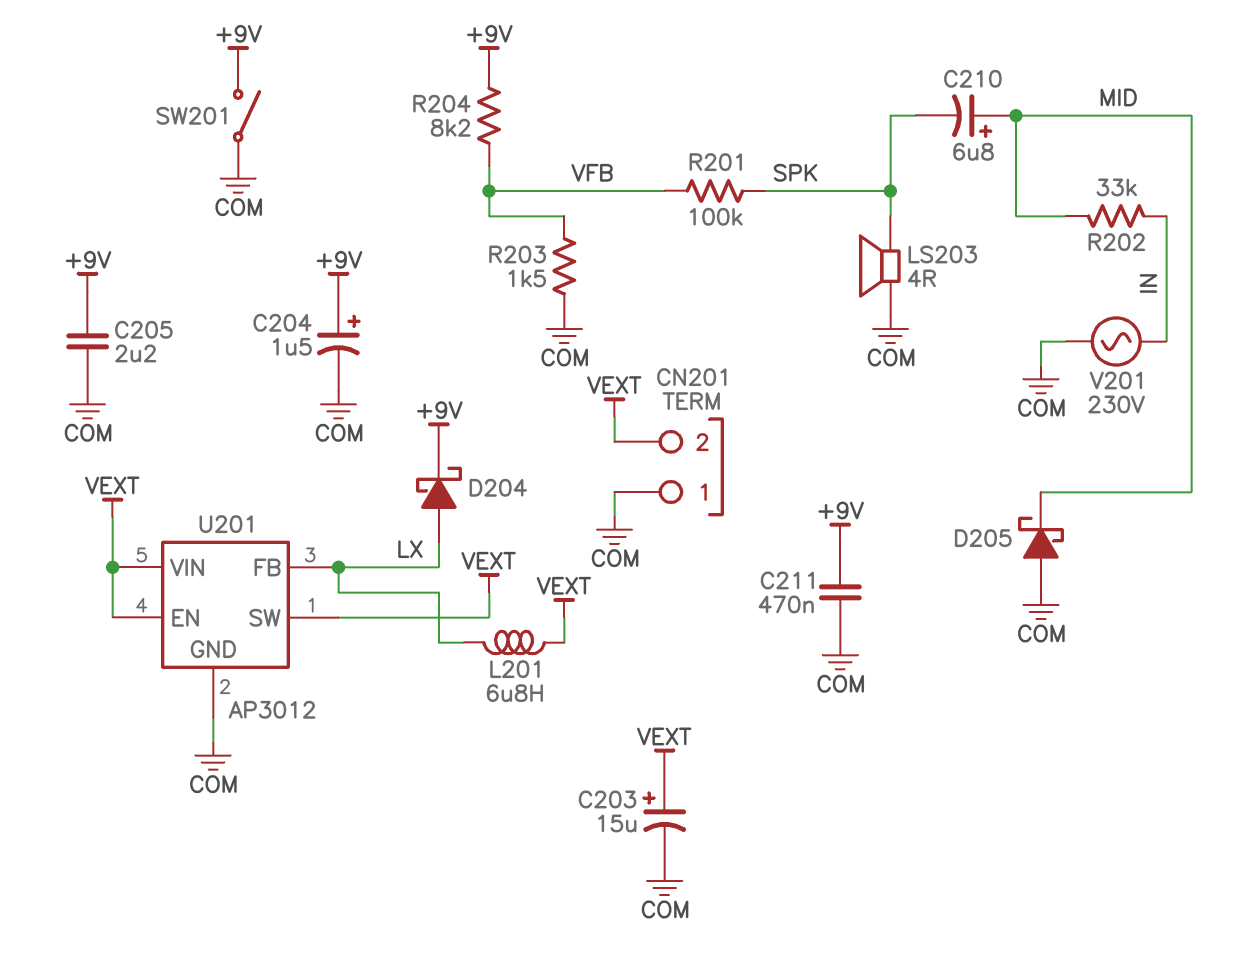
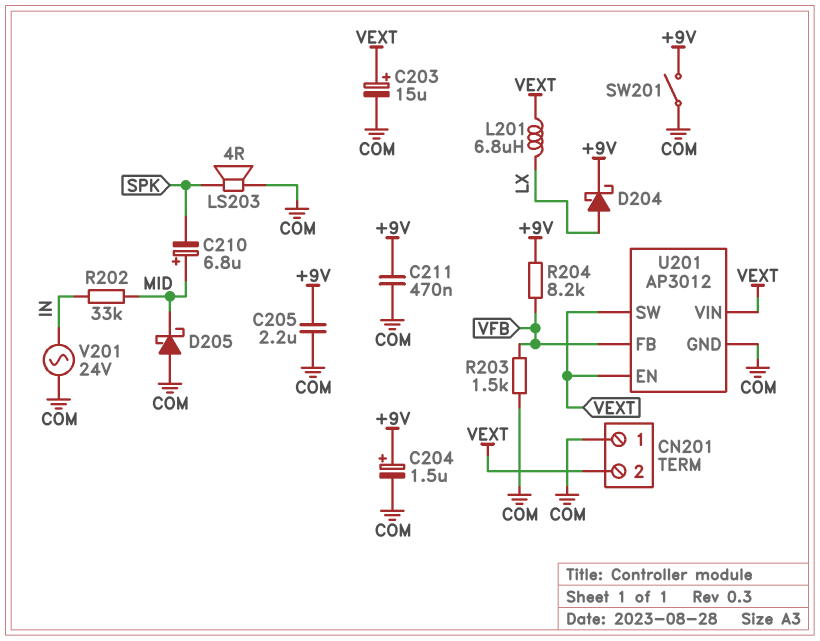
R201: 100k (SPK, VFB) -> none
U201 pin FB: LX -> VFB
V201: AC 230V (COM, IN) -> AC 24V (COM, IN)

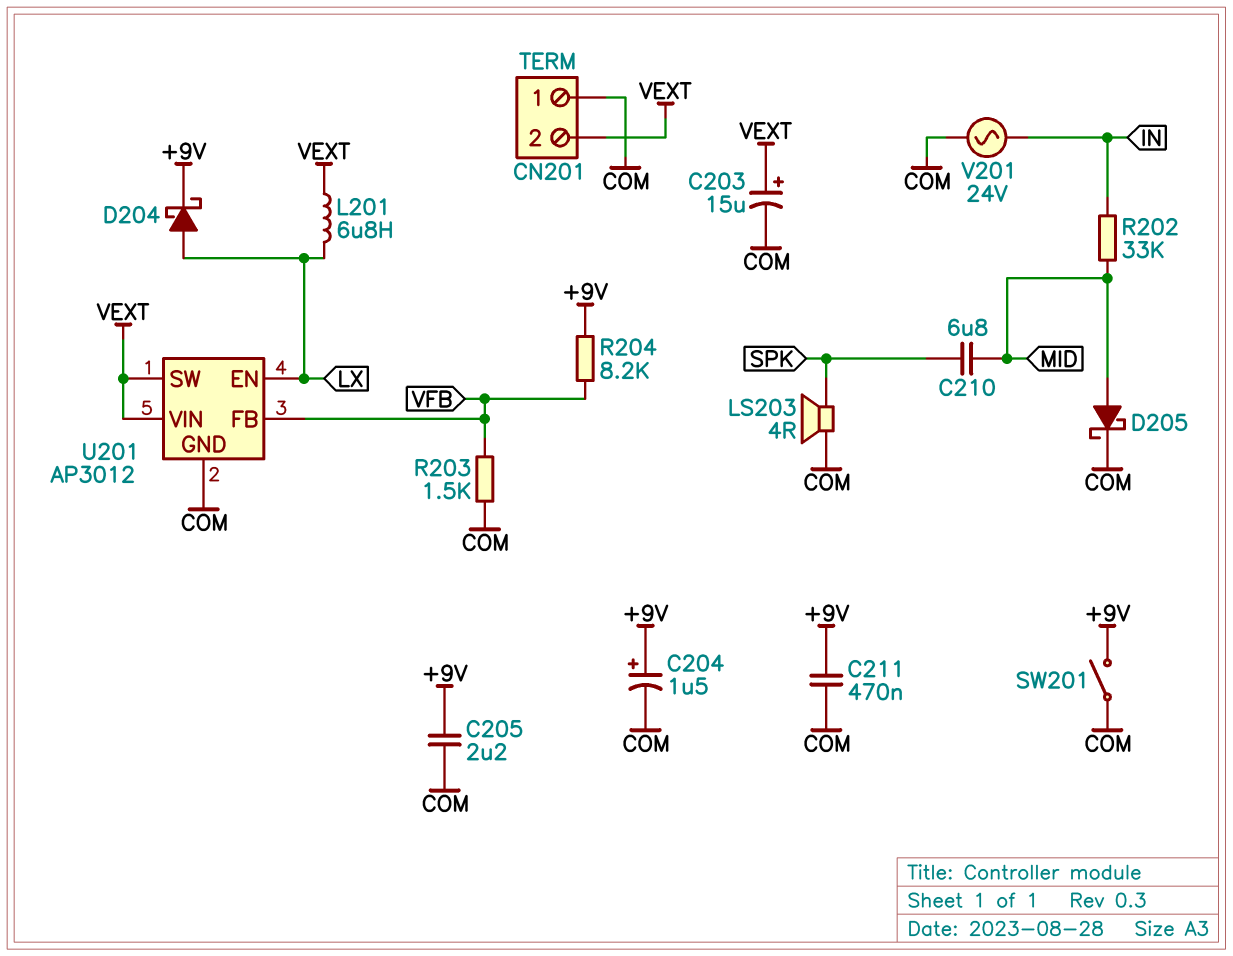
C210: 6.8uF (plus MID, minus SPK) -> 6.8uF (MID, SPK)
D205: schottky (A COM, K MID) -> schottky (A MID, K COM)
U201 pin EN: VEXT -> LX

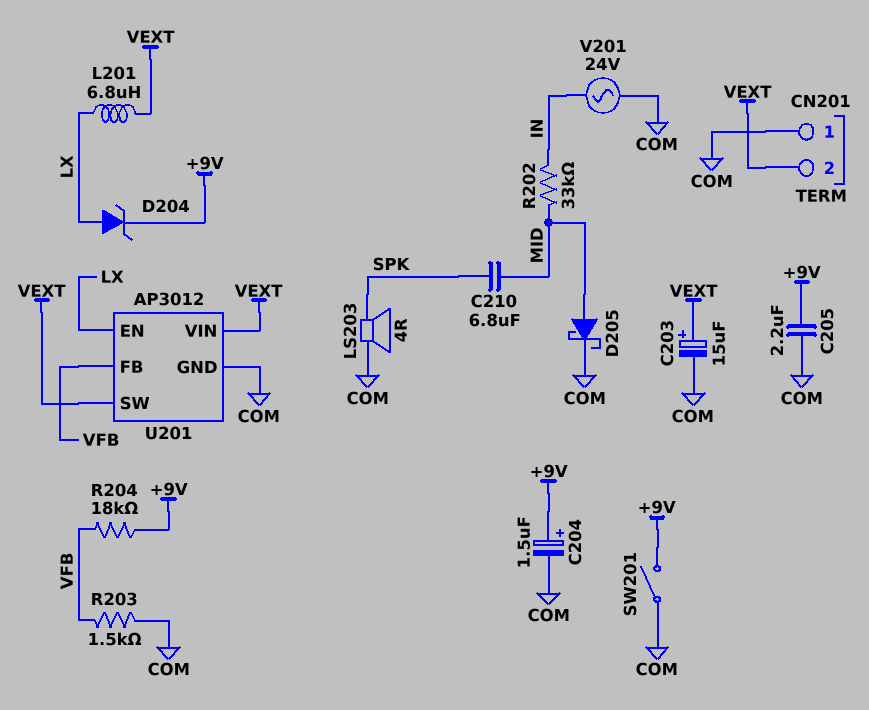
C211: 470nF (+9V, COM) -> none
D204: schottky (A LX, K +9V) -> zener (A LX, K +9V)
R204: 8.2k (+9V, VFB) -> 18k (+9V, VFB)

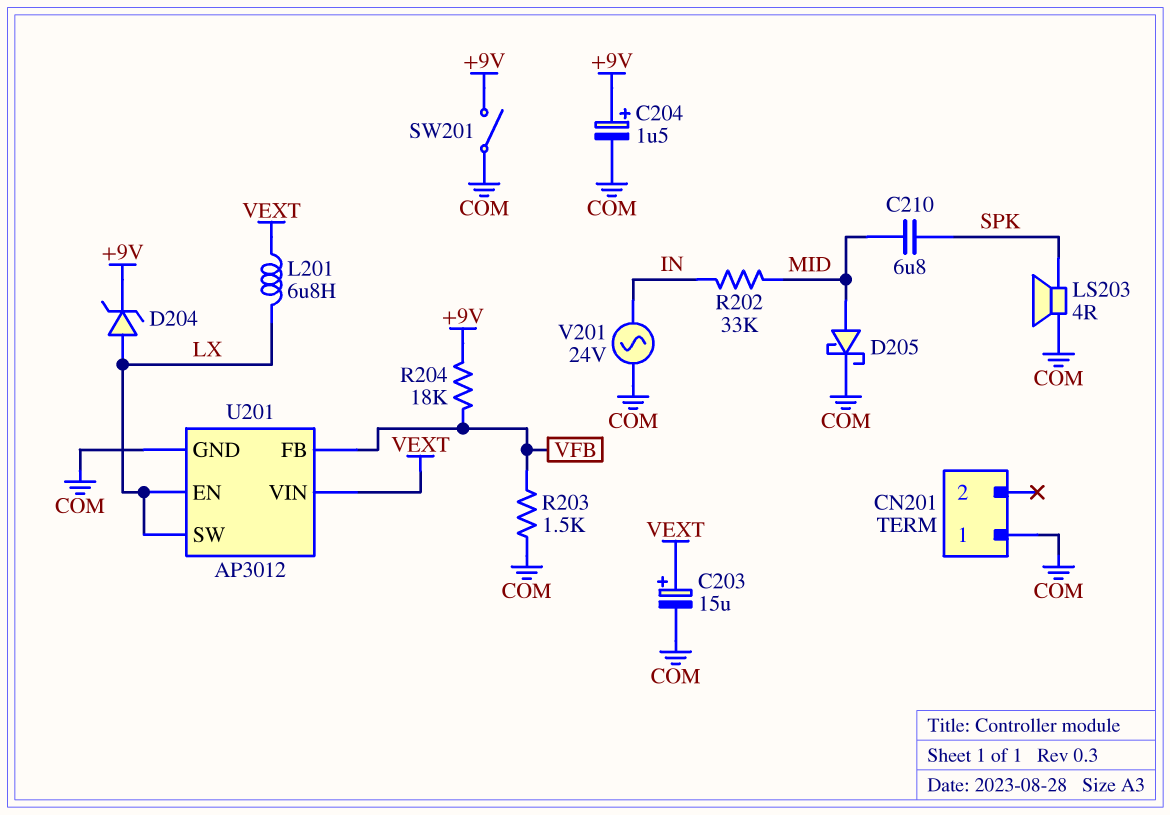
C205: 2.2uF (+9V, COM) -> none
CN201 pin 2: VEXT -> none
U201 pin SW: VEXT -> LX

